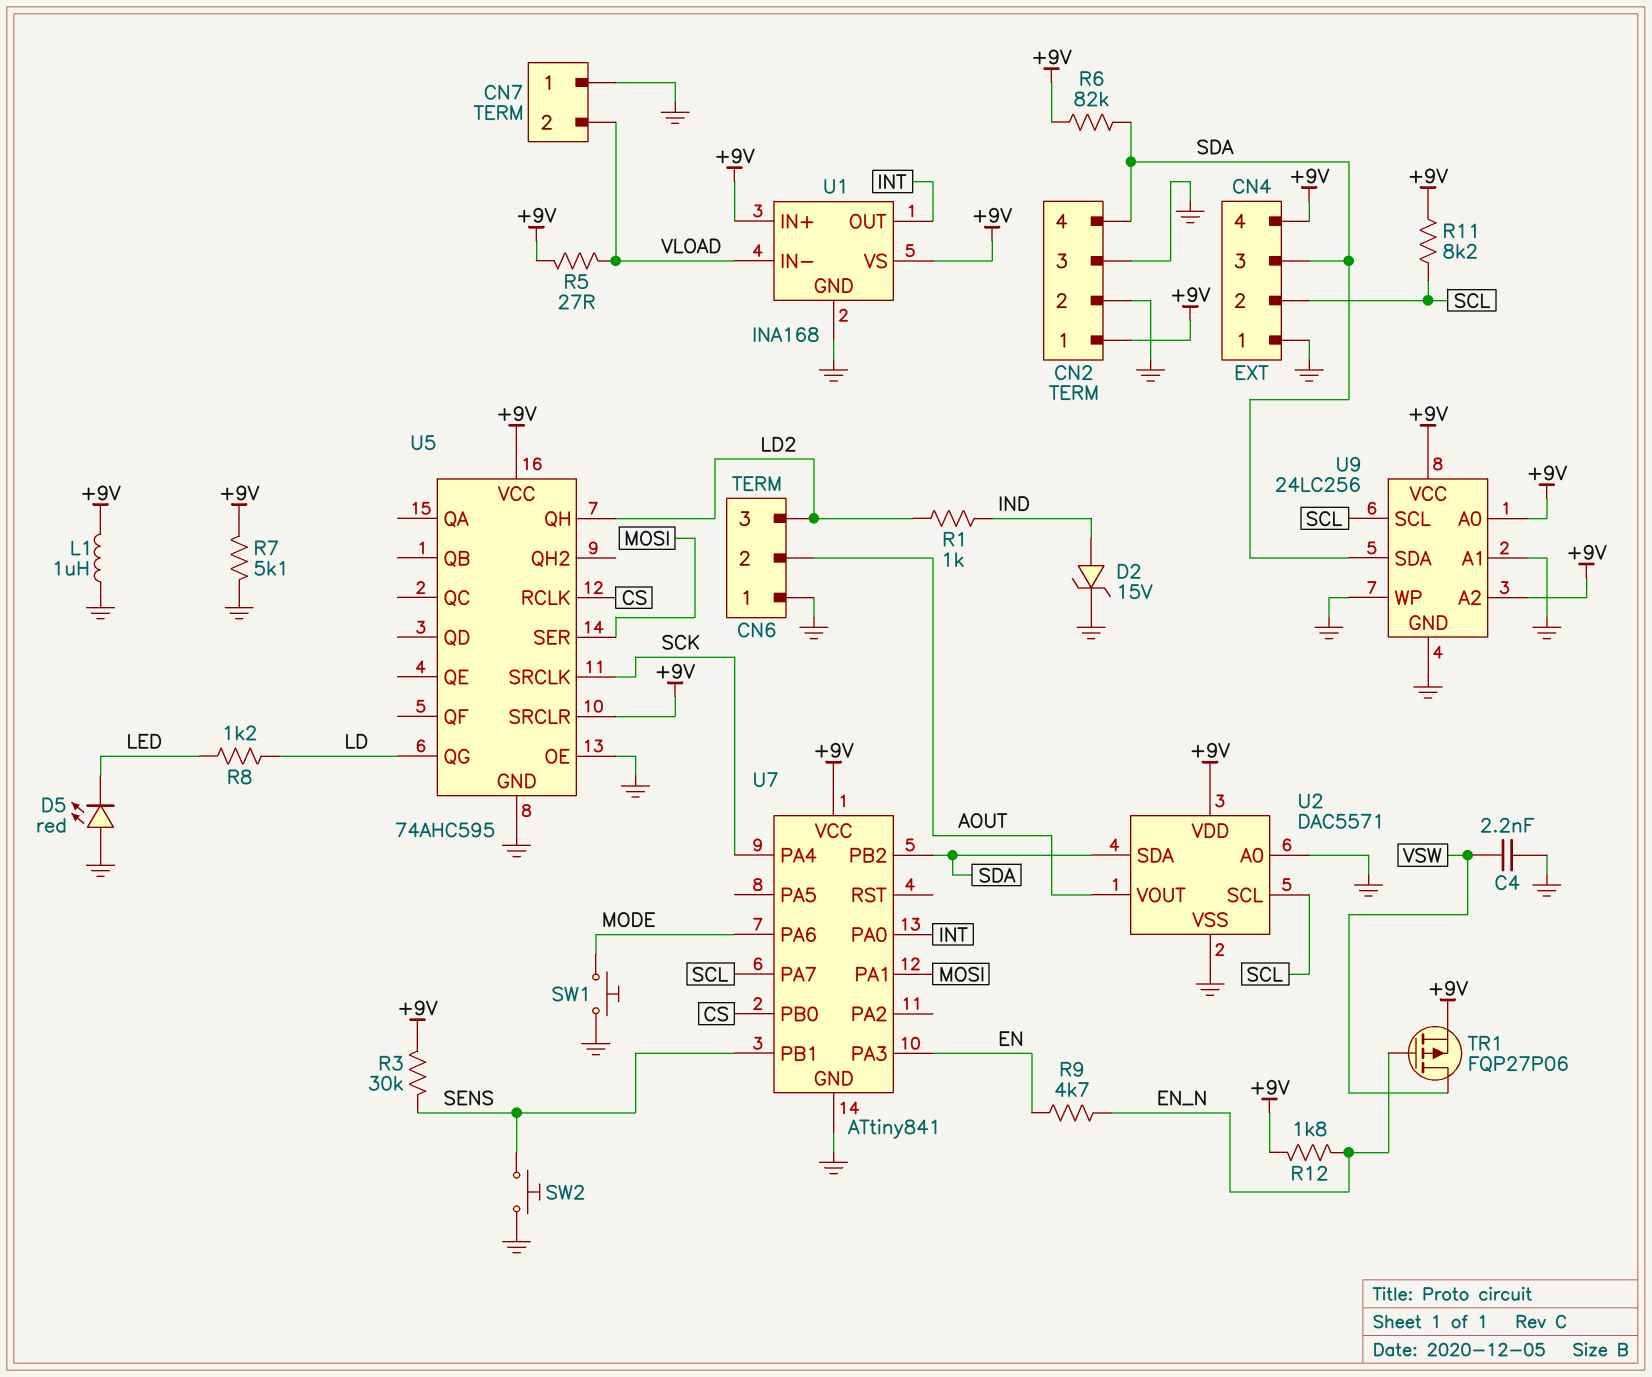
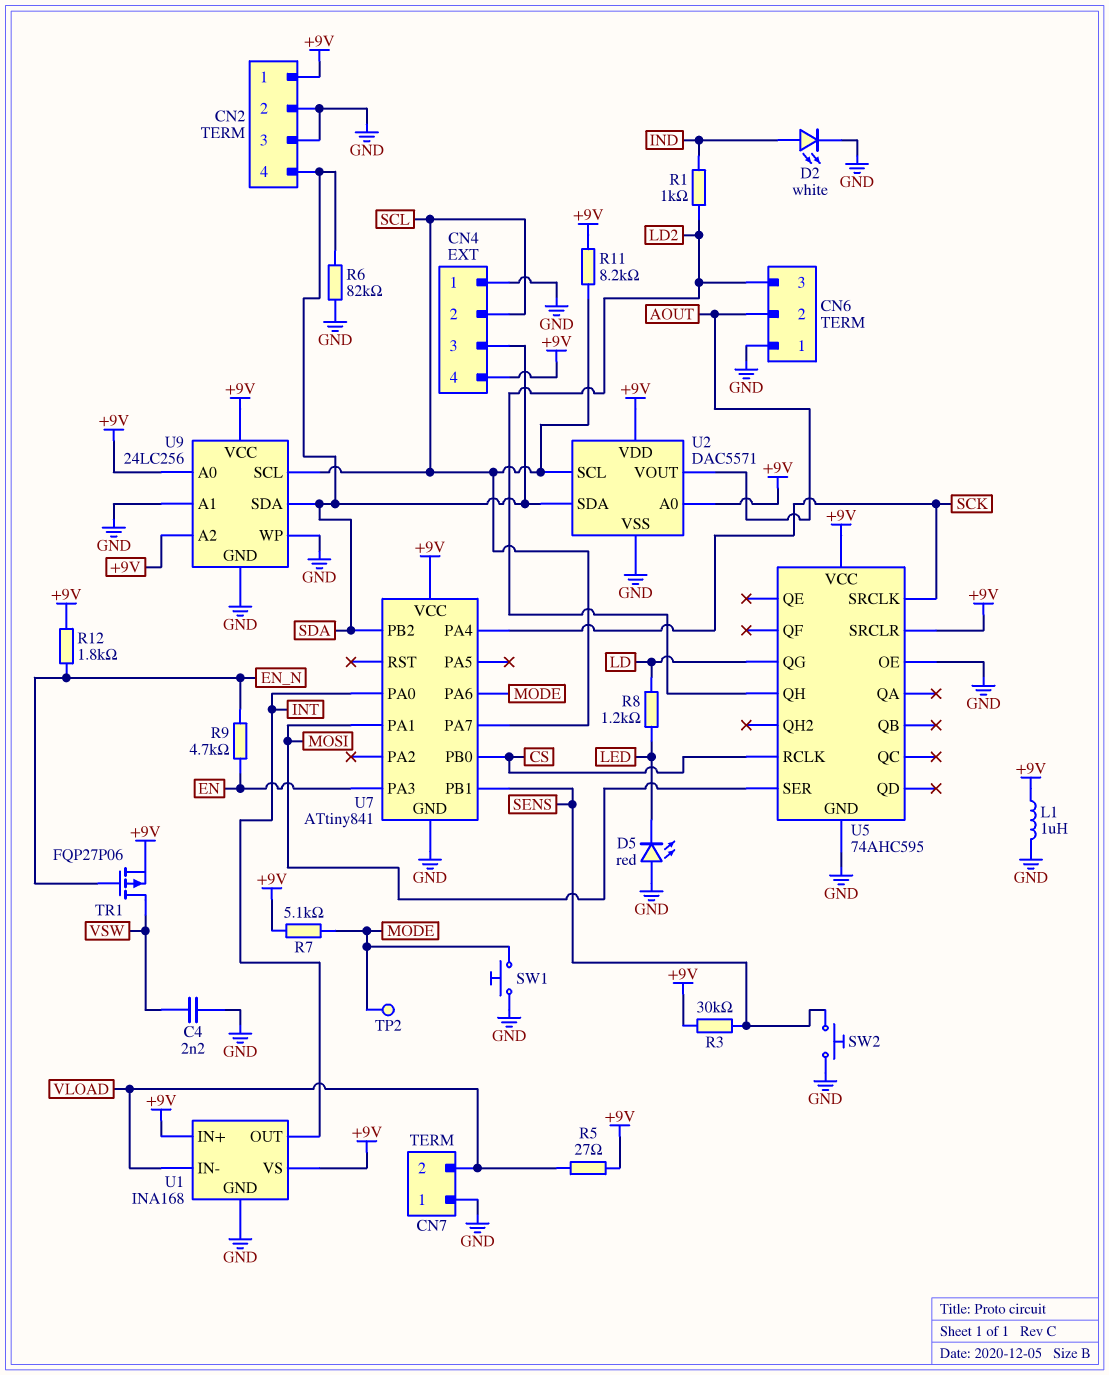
D2: zener 15V (A IND, K GND) -> LED white (A IND, K GND)
R6: 82k (+9V, SDA) -> 82k (GND, SDA)
R7: 5.1k (+9V, GND) -> 5.1k (+9V, MODE)
TP2: none -> test point (MODE)
U2 pin A0: GND -> +9V

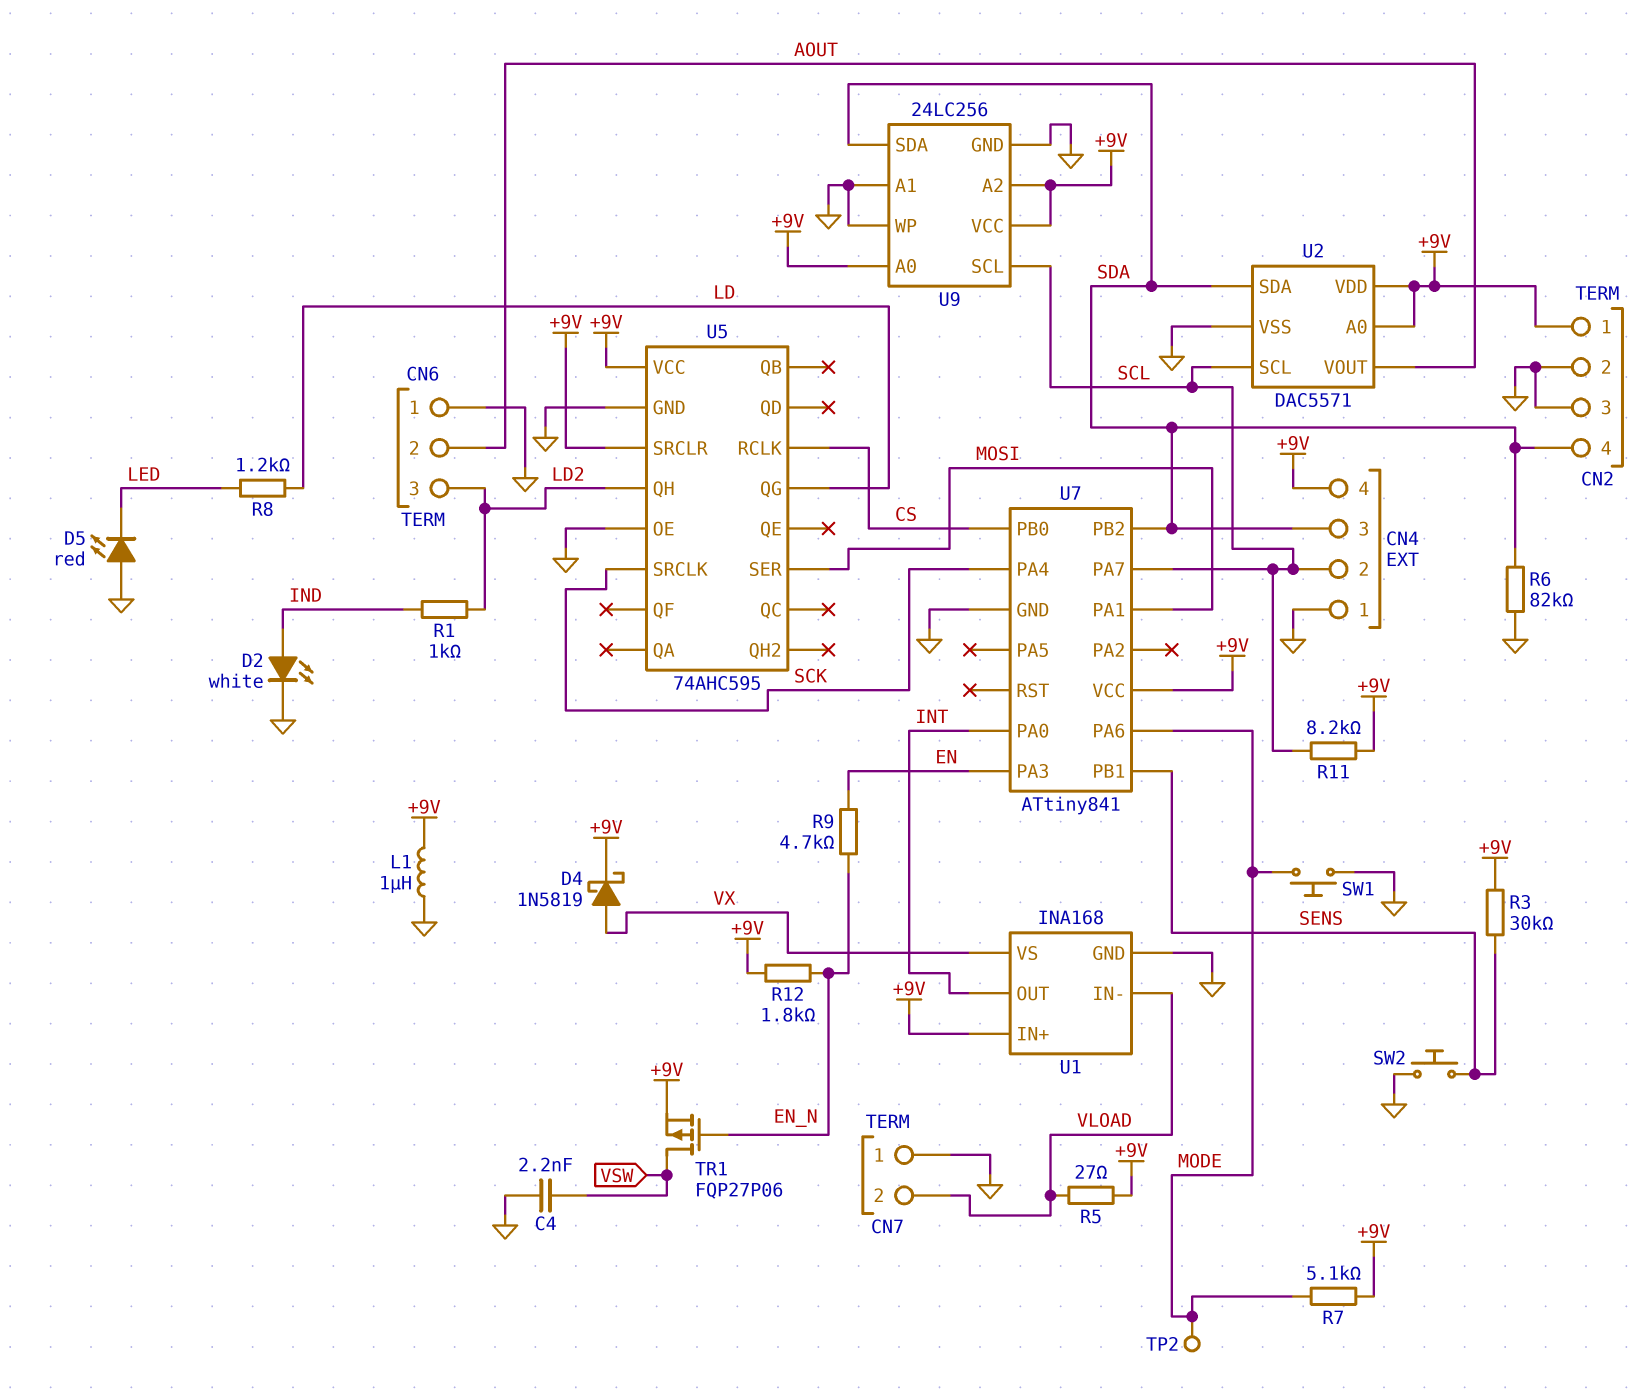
D4: none -> schottky 1N5819 (A VX, K +9V)
U1 pin VS: +9V -> VX

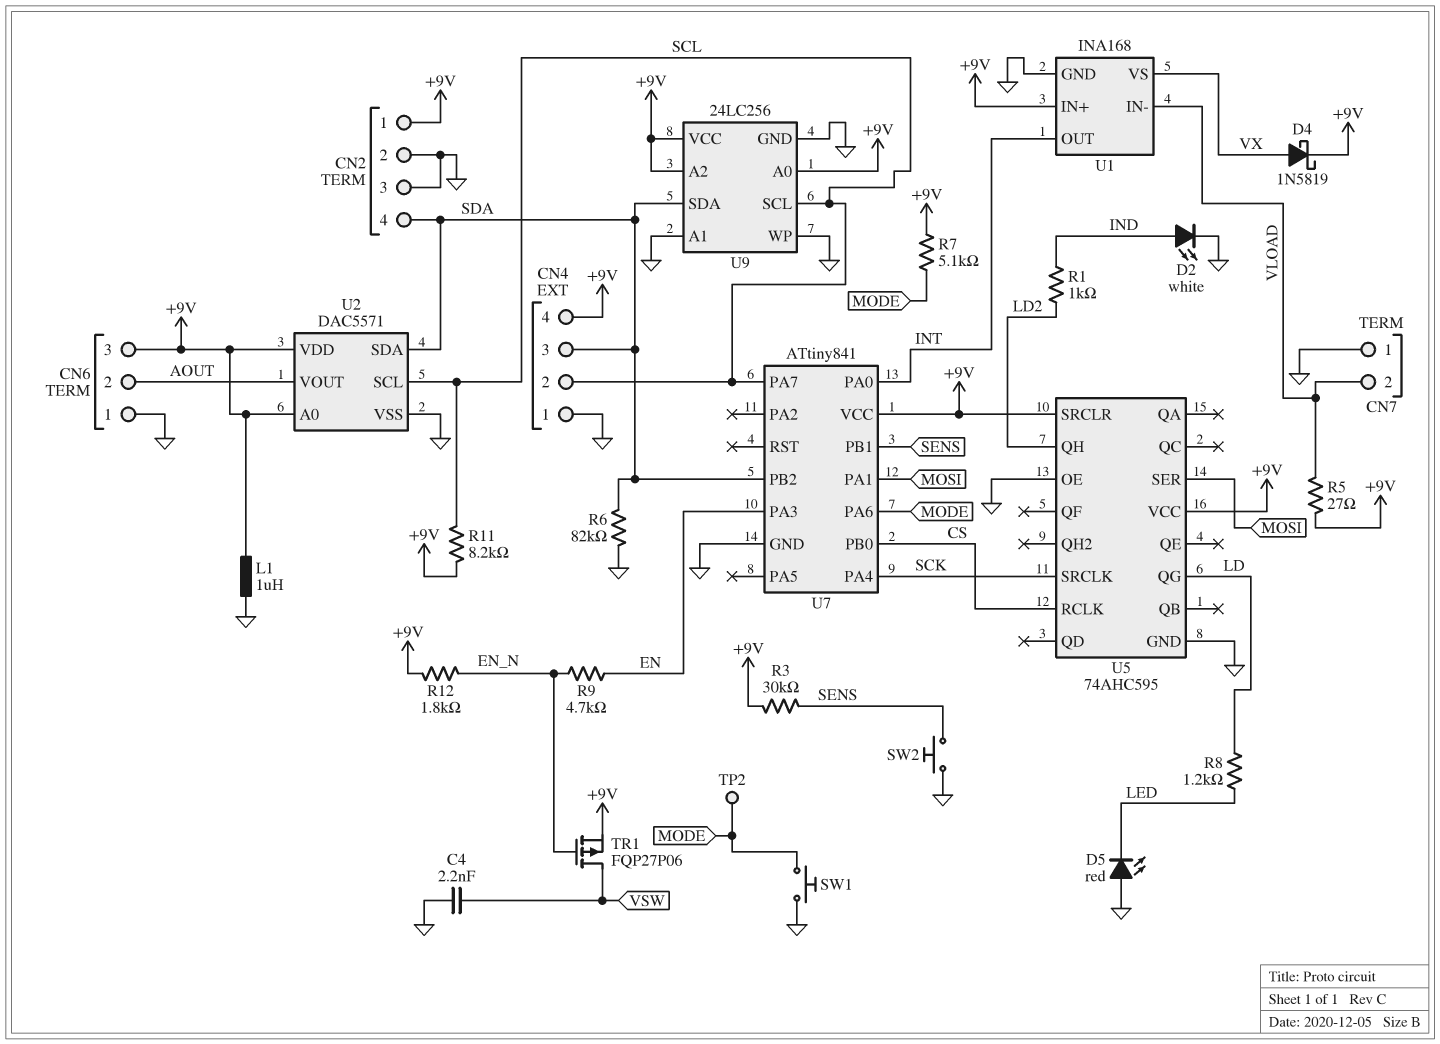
CN6 pin 3: LD2 -> +9V

